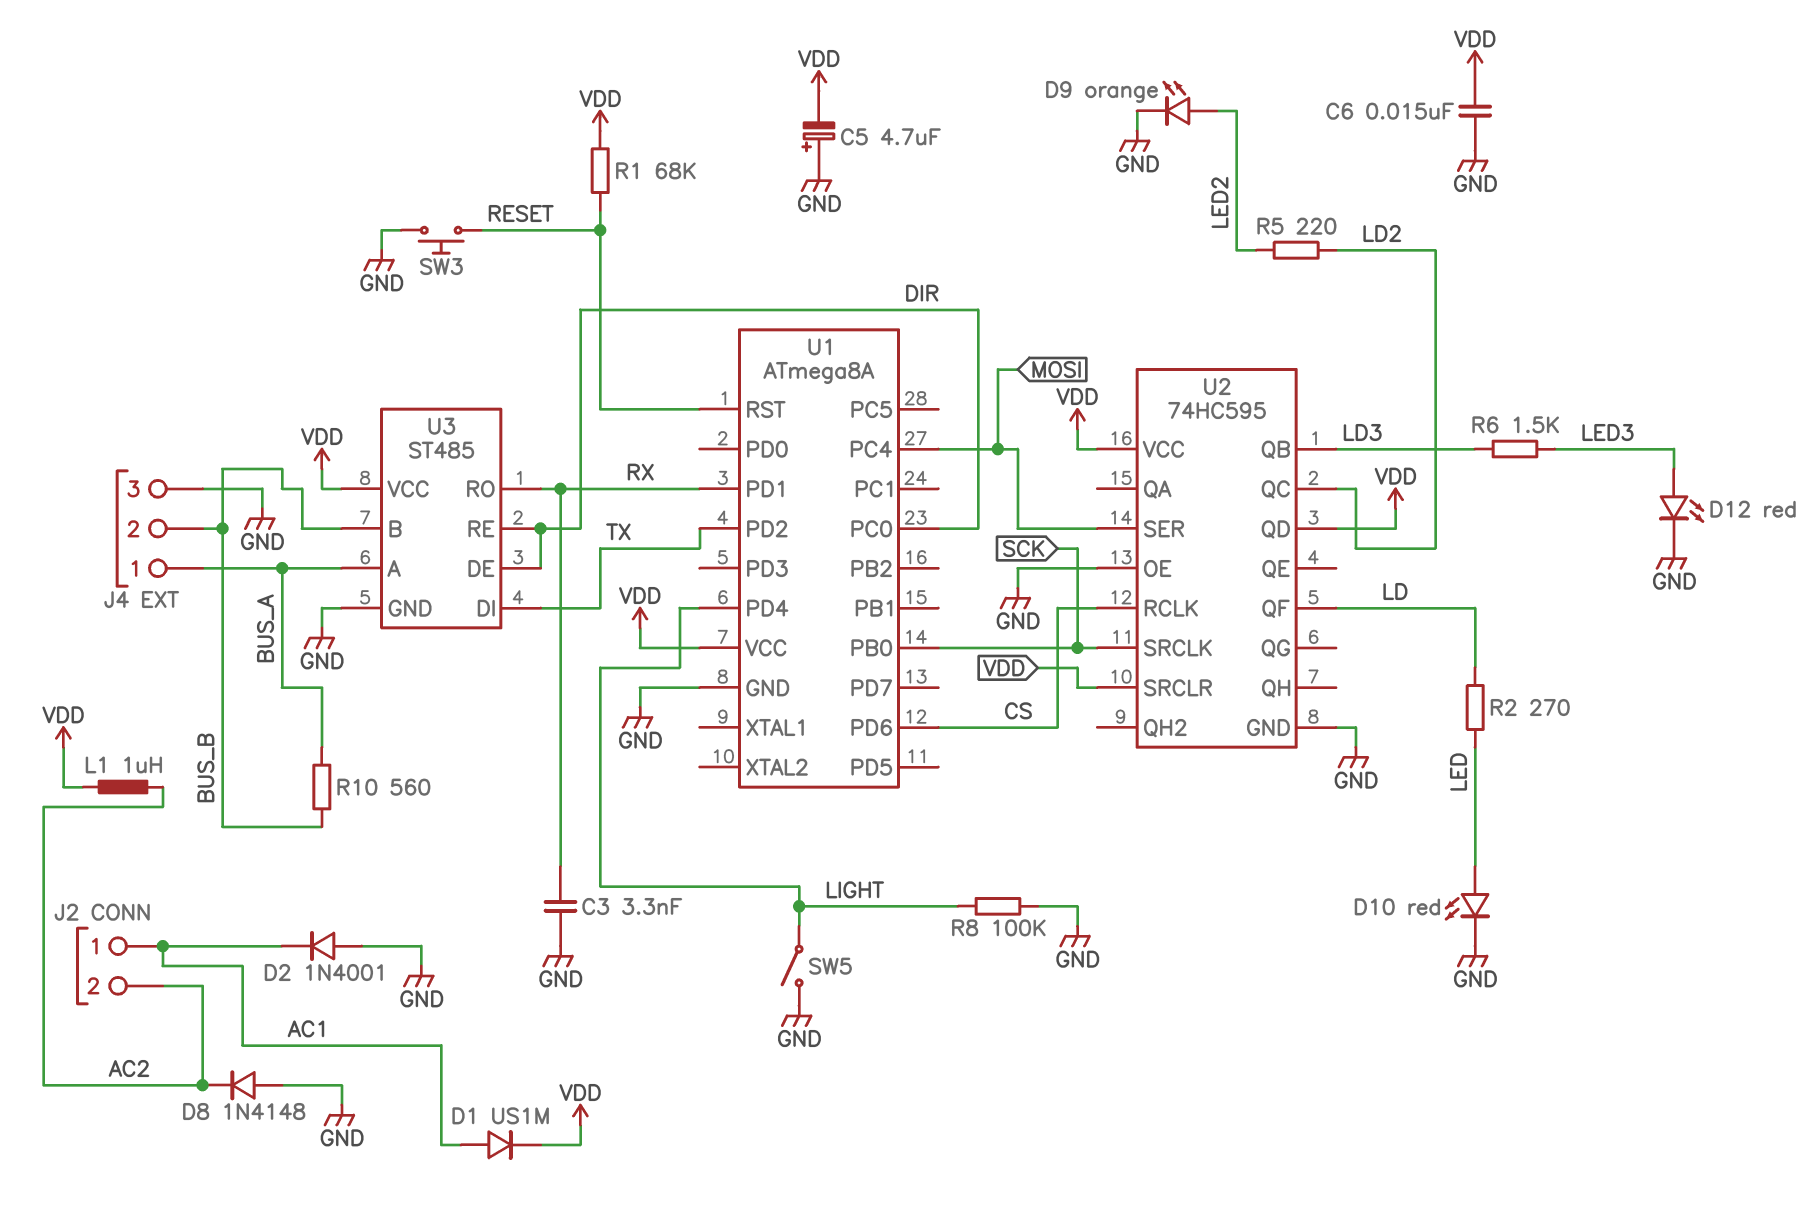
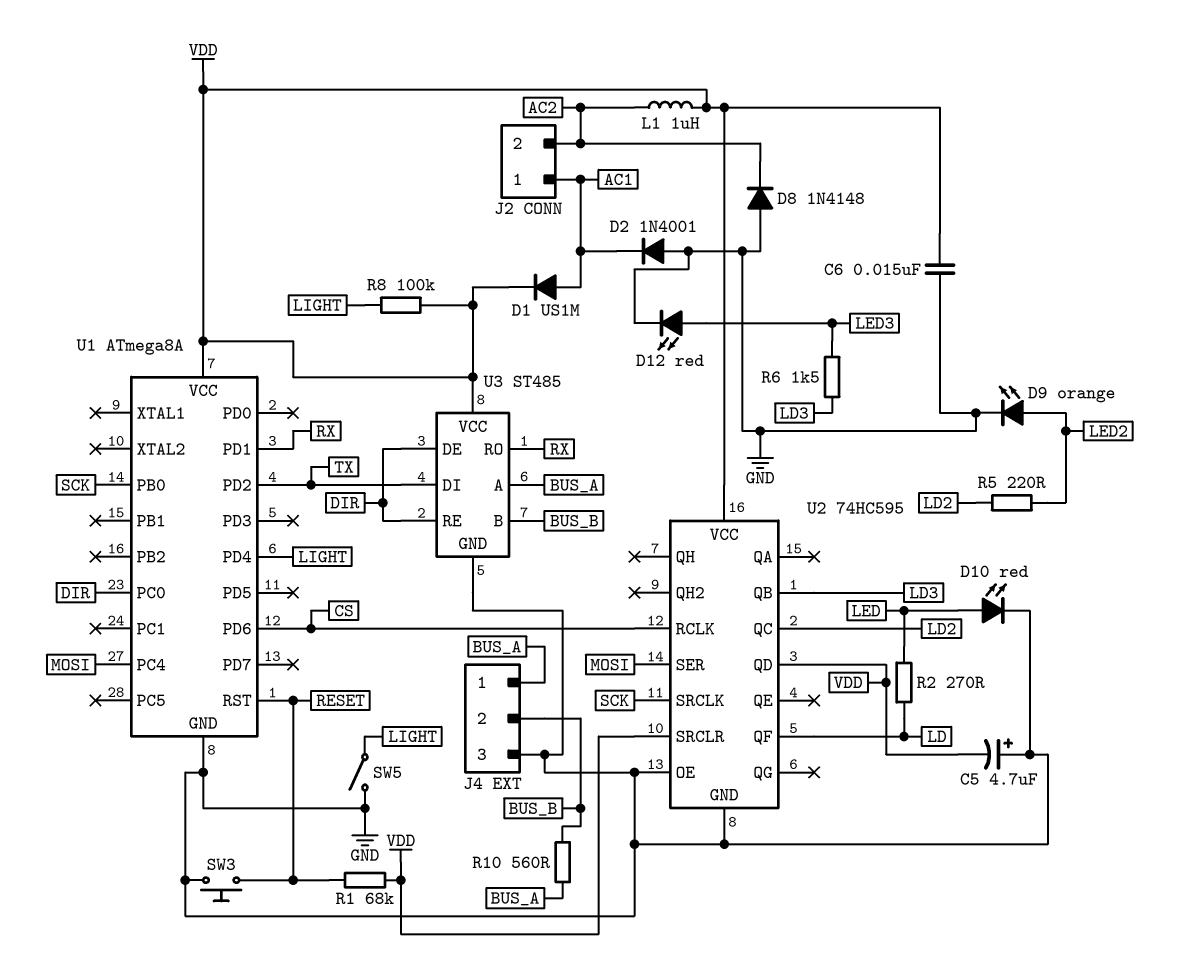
C3: 3.3nF (GND, RX) -> none
R8: 100k (GND, LIGHT) -> 100k (LIGHT, VDD)

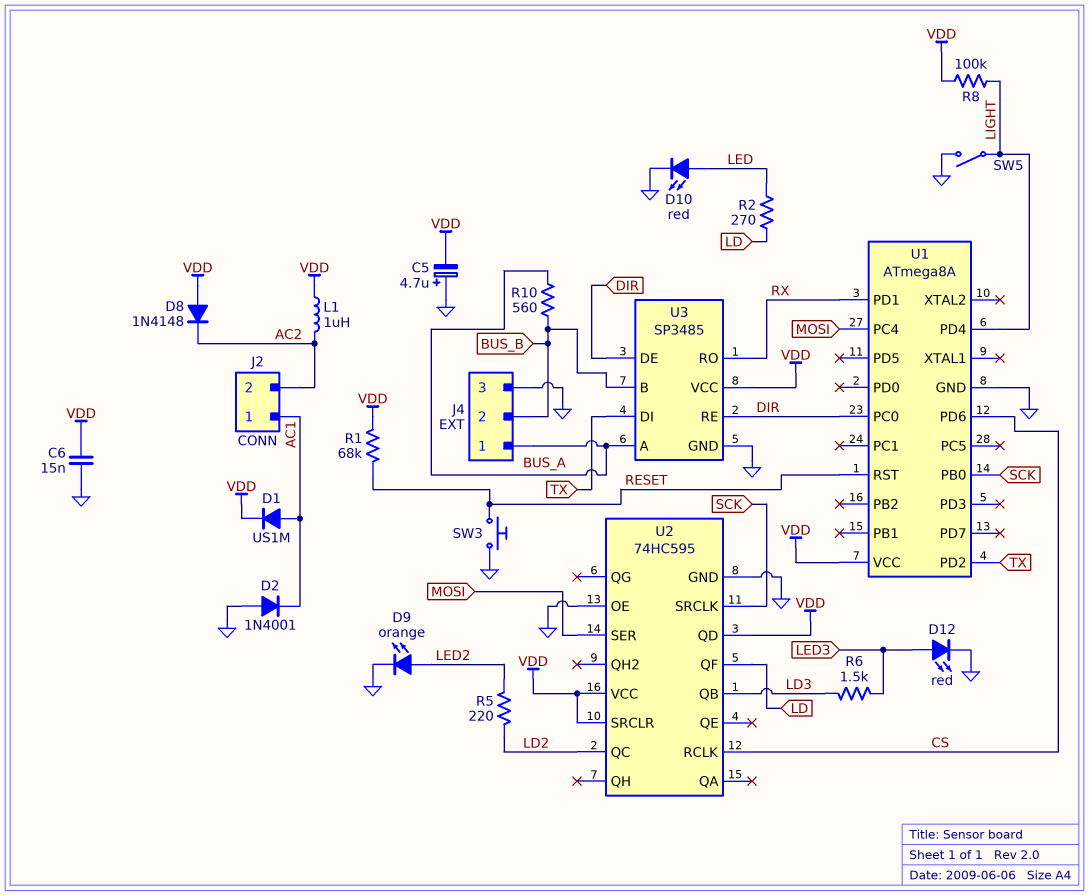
D8: diode 1N4148 (A GND, K AC2) -> diode 1N4148 (A VDD, K AC2)
U3: ST485 -> SP3485

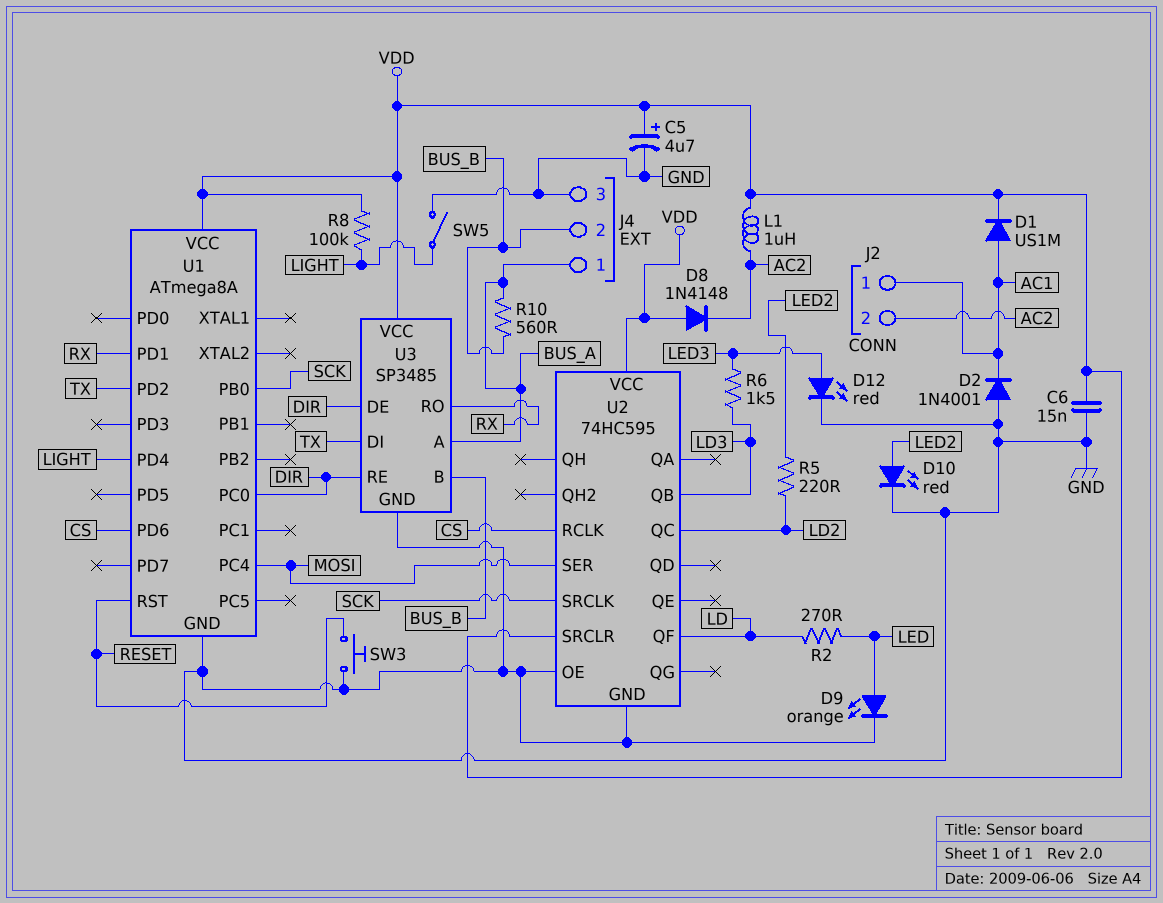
C5: 4.7uF (plus GND, minus VDD) -> 4.7uF (plus VDD, minus GND)
D9: LED orange (A LED2, K GND) -> LED orange (A LED, K GND)
D10: LED red (A LED, K GND) -> LED red (A LED2, K GND)
R1: 68k (RESET, VDD) -> none
U2 pin QD: VDD -> none

